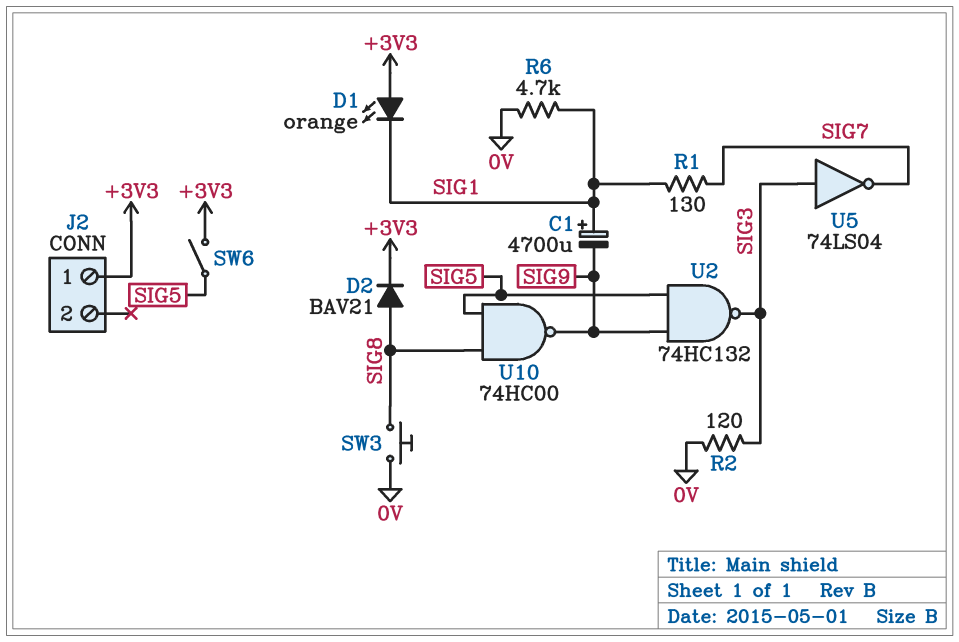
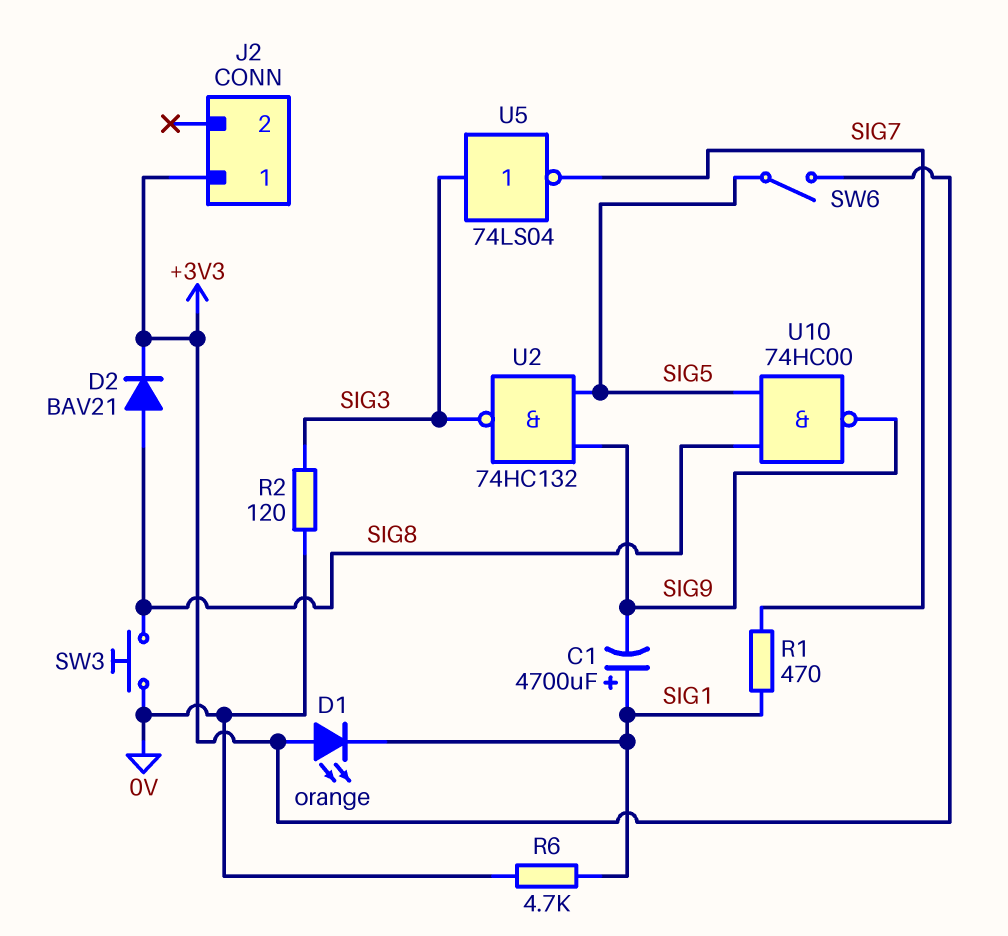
R1: 130 (SIG1, SIG7) -> 470 (SIG1, SIG7)

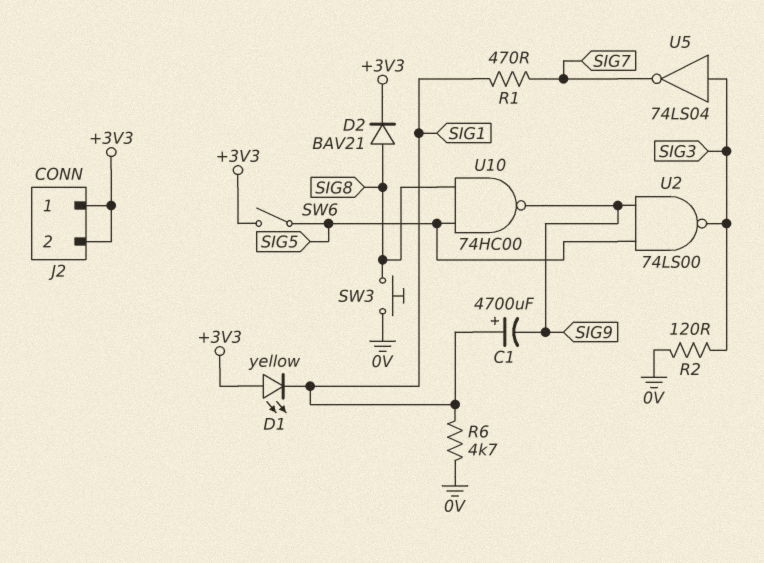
D1: LED orange (A +3V3, K SIG1) -> LED yellow (A +3V3, K SIG1)
J2 pin 2: none -> +3V3
U2: NAND 74HC132 (in SIG5, in SIG9, out SIG3) -> NAND 74LS00 (in SIG5, in SIG9, out SIG3)

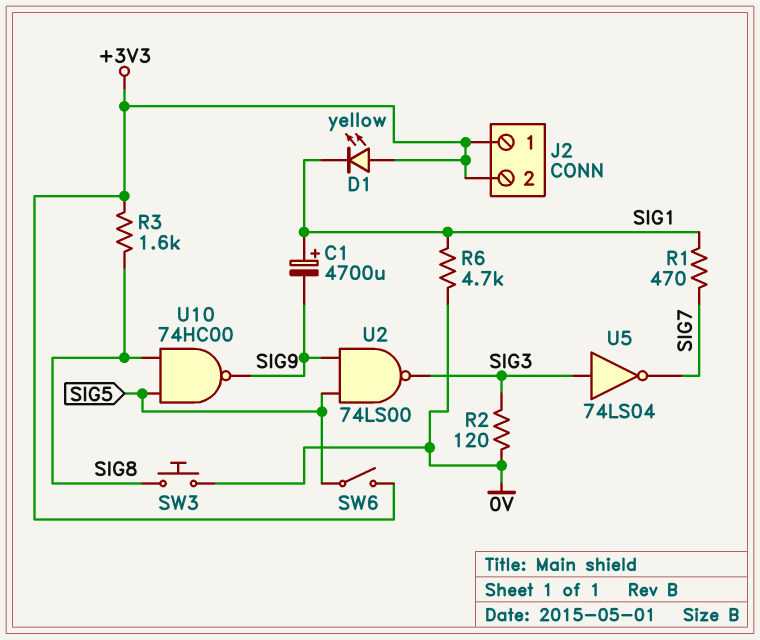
D2: diode BAV21 (A SIG8, K +3V3) -> none
R3: none -> 1.6k (+3V3, SIG8)

